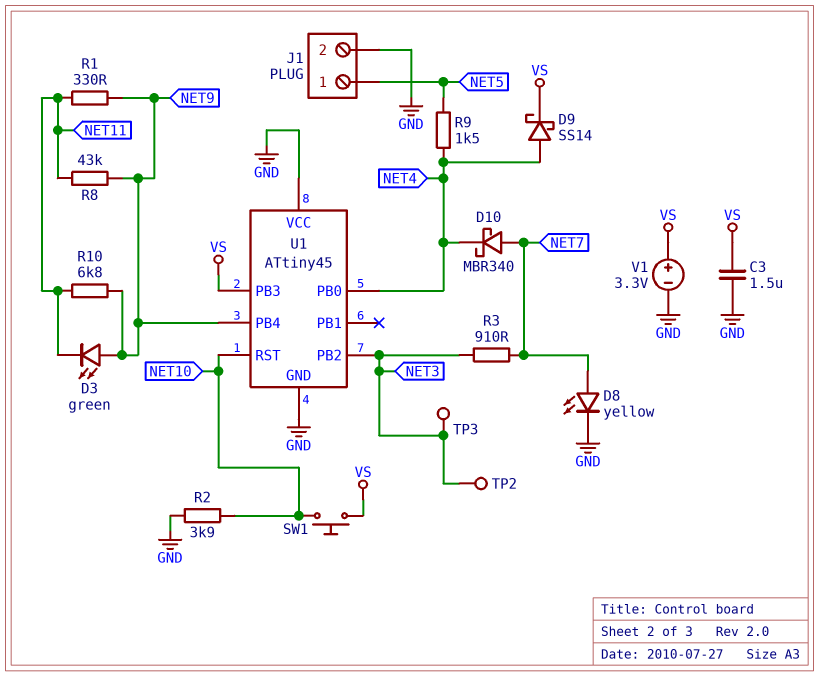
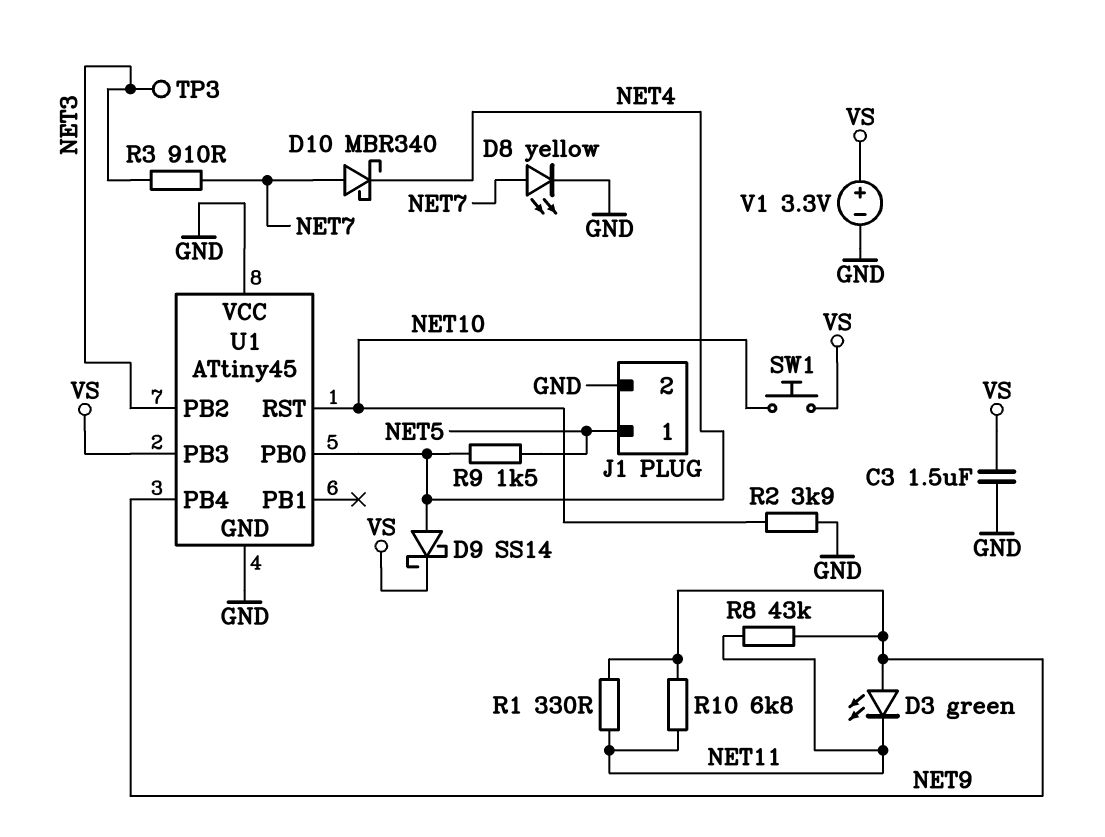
TP2: test point (NET3) -> none

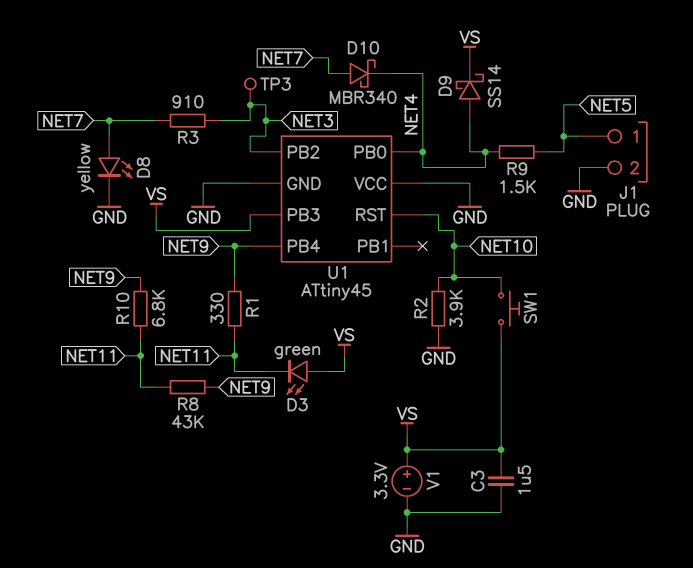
D3: LED green (A NET9, K NET11) -> LED green (A VS, K NET11)

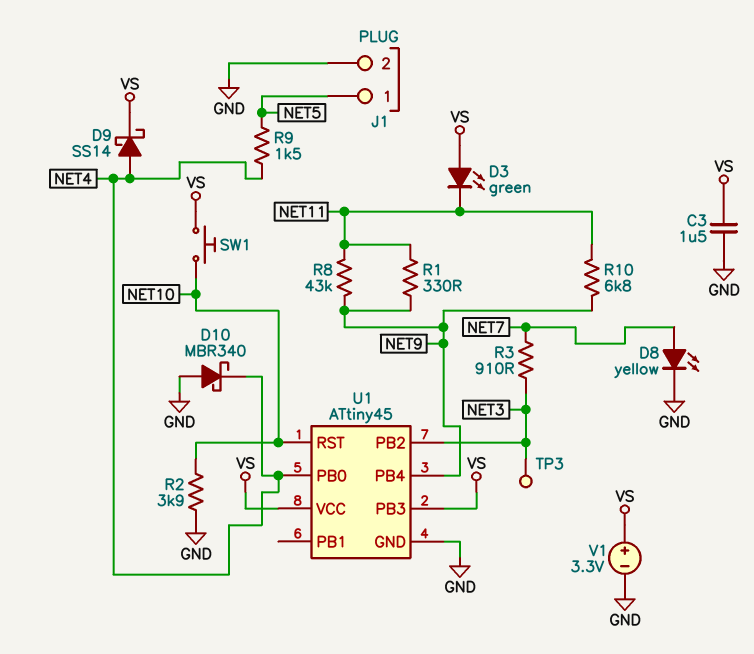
D10: schottky MBR340 (A NET7, K NET4) -> schottky MBR340 (A GND, K NET4)
U1 pin VCC: GND -> VS

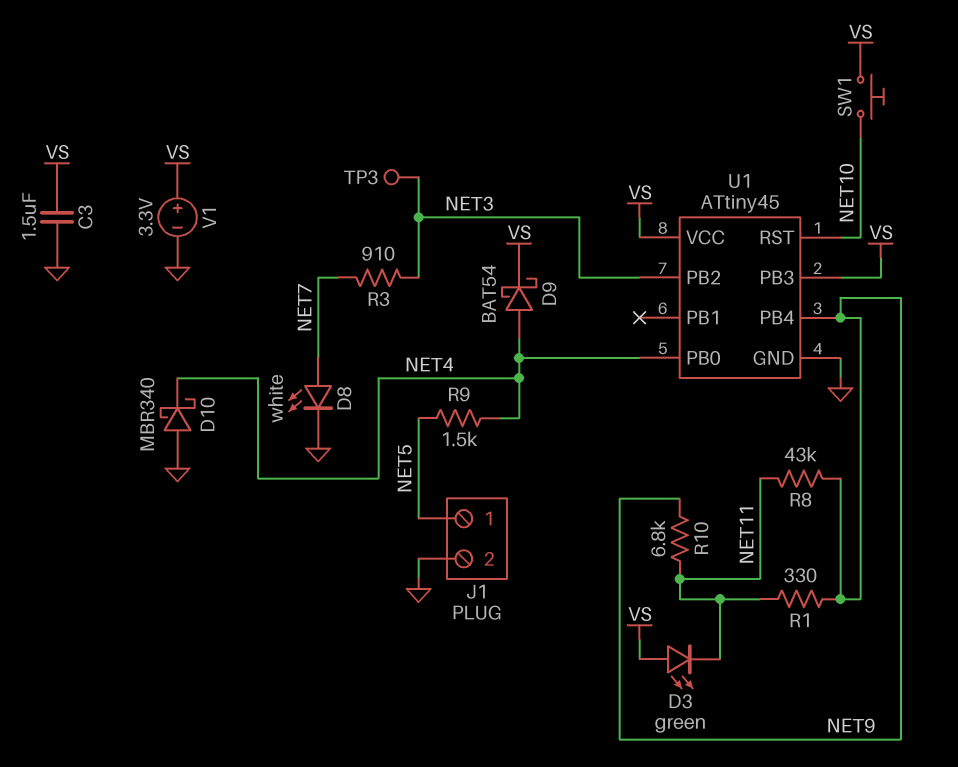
D8: LED yellow (A NET7, K GND) -> LED white (A NET7, K GND)
D9: schottky SS14 (A NET4, K VS) -> schottky BAT54 (A NET4, K VS)
R2: 3.9k (GND, NET10) -> none

